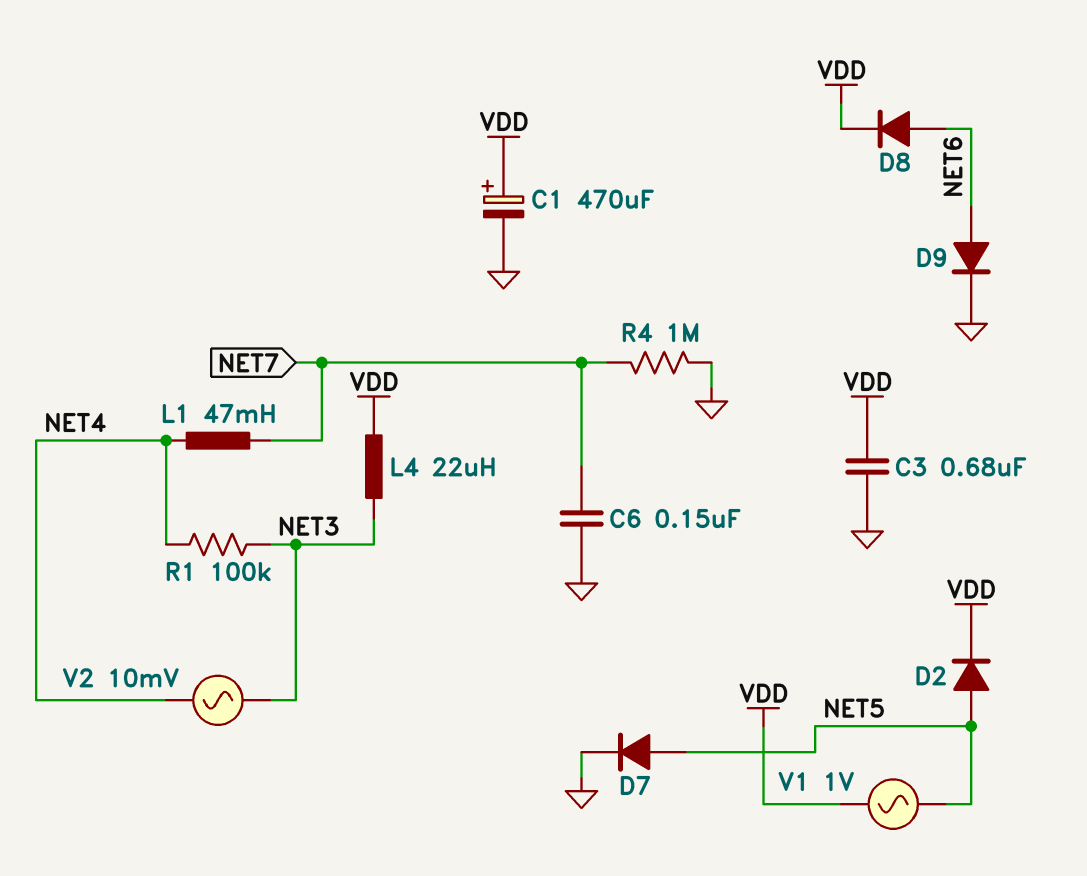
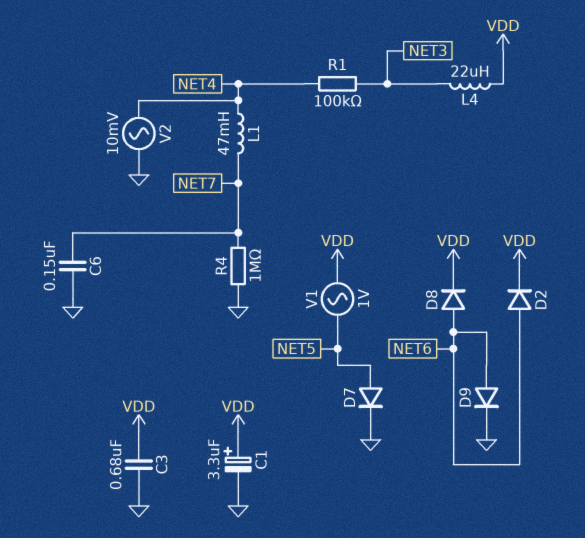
C1: 470uF (plus VDD, minus GND) -> 3.3uF (plus VDD, minus GND)
D2: diode (A NET5, K VDD) -> diode (A NET6, K VDD)
V2: AC 10mV (NET3, NET4) -> AC 10mV (GND, NET4)

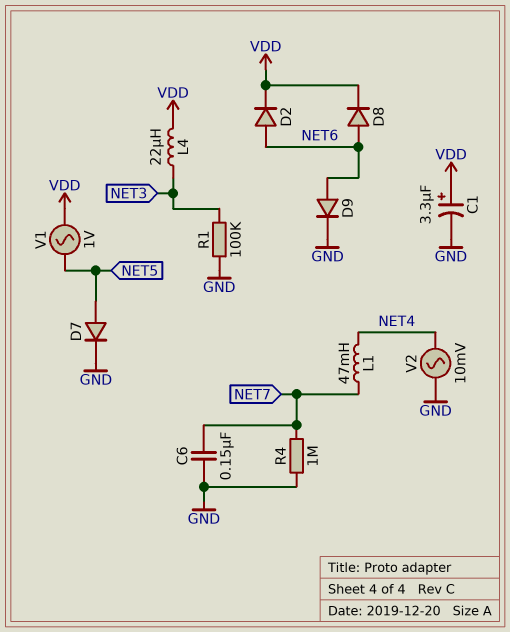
C3: 680nF (GND, VDD) -> none
R1: 100k (NET3, NET4) -> 100k (GND, NET3)

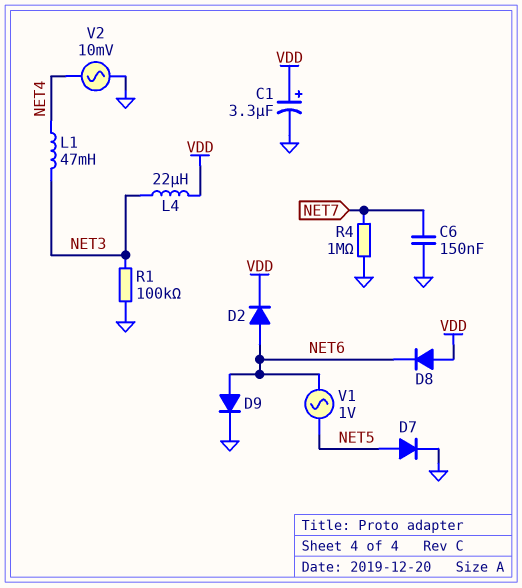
D8: diode (A NET6, K VDD) -> diode (A VDD, K NET6)
L1: 47mH (NET4, NET7) -> 47mH (NET3, NET4)
V1: AC 1V (NET5, VDD) -> AC 1V (NET5, NET6)

